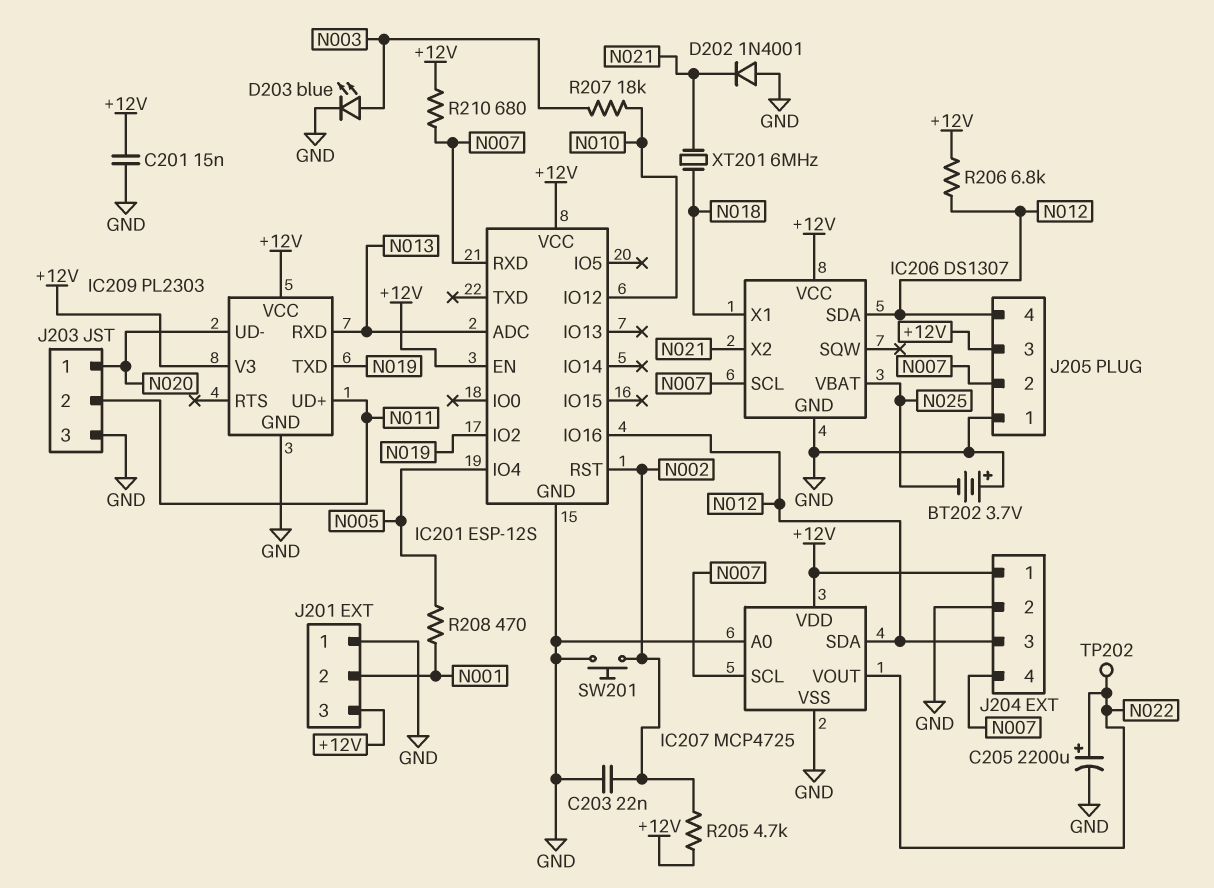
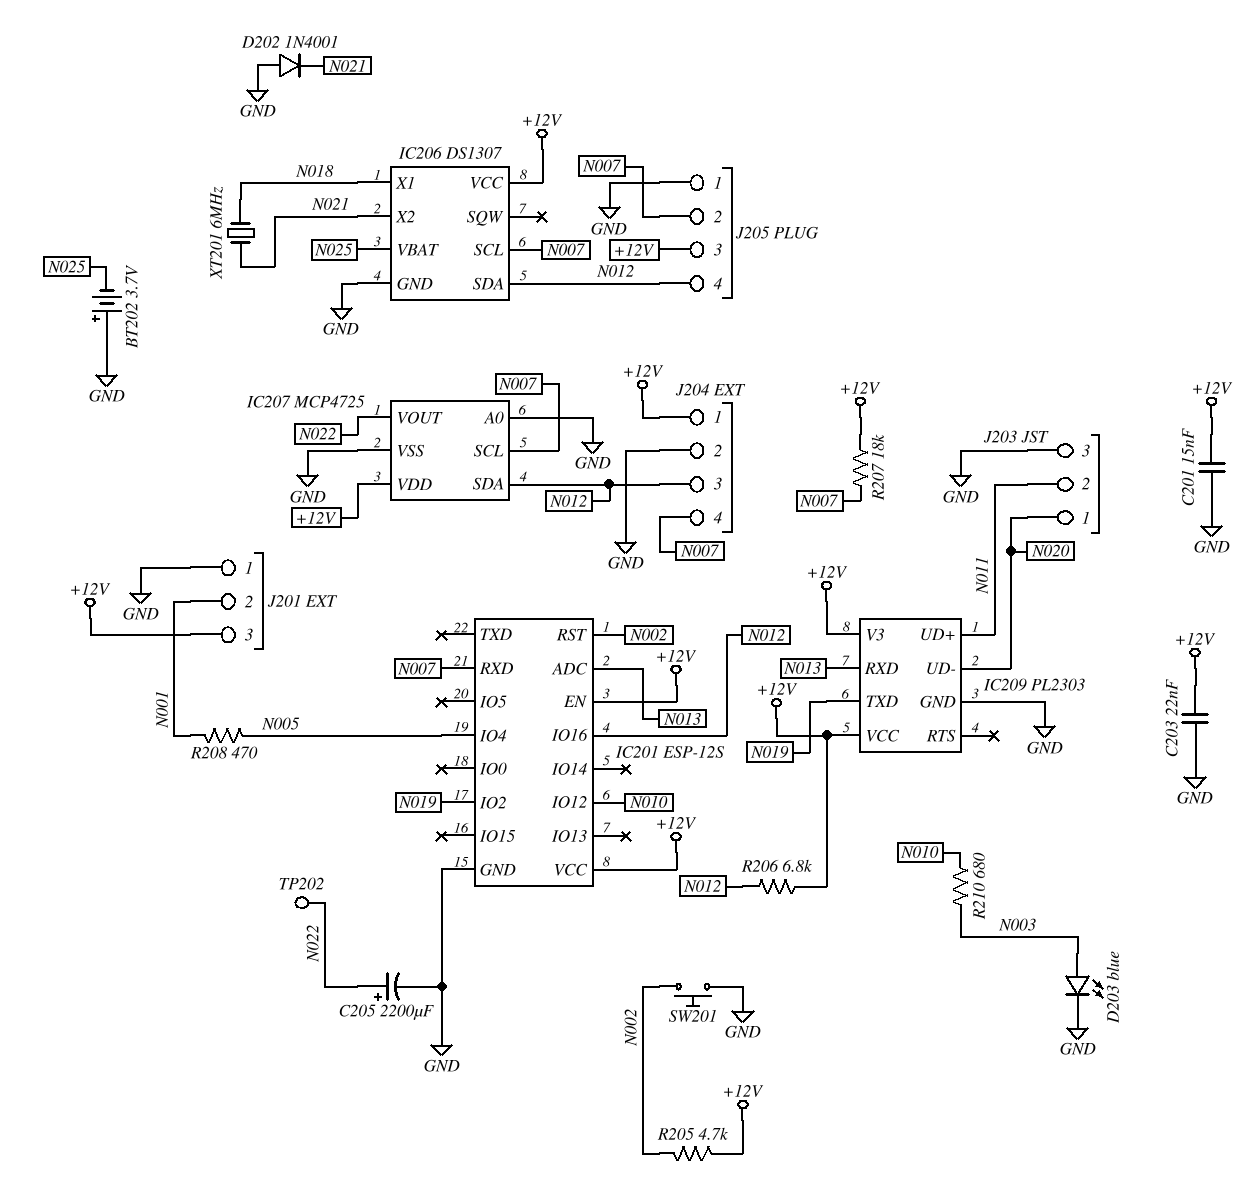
C203: 22nF (GND, N002) -> 22nF (+12V, GND)
R207: 18k (N003, N010) -> 18k (+12V, N007)
R210: 680 (+12V, N007) -> 680 (N003, N010)

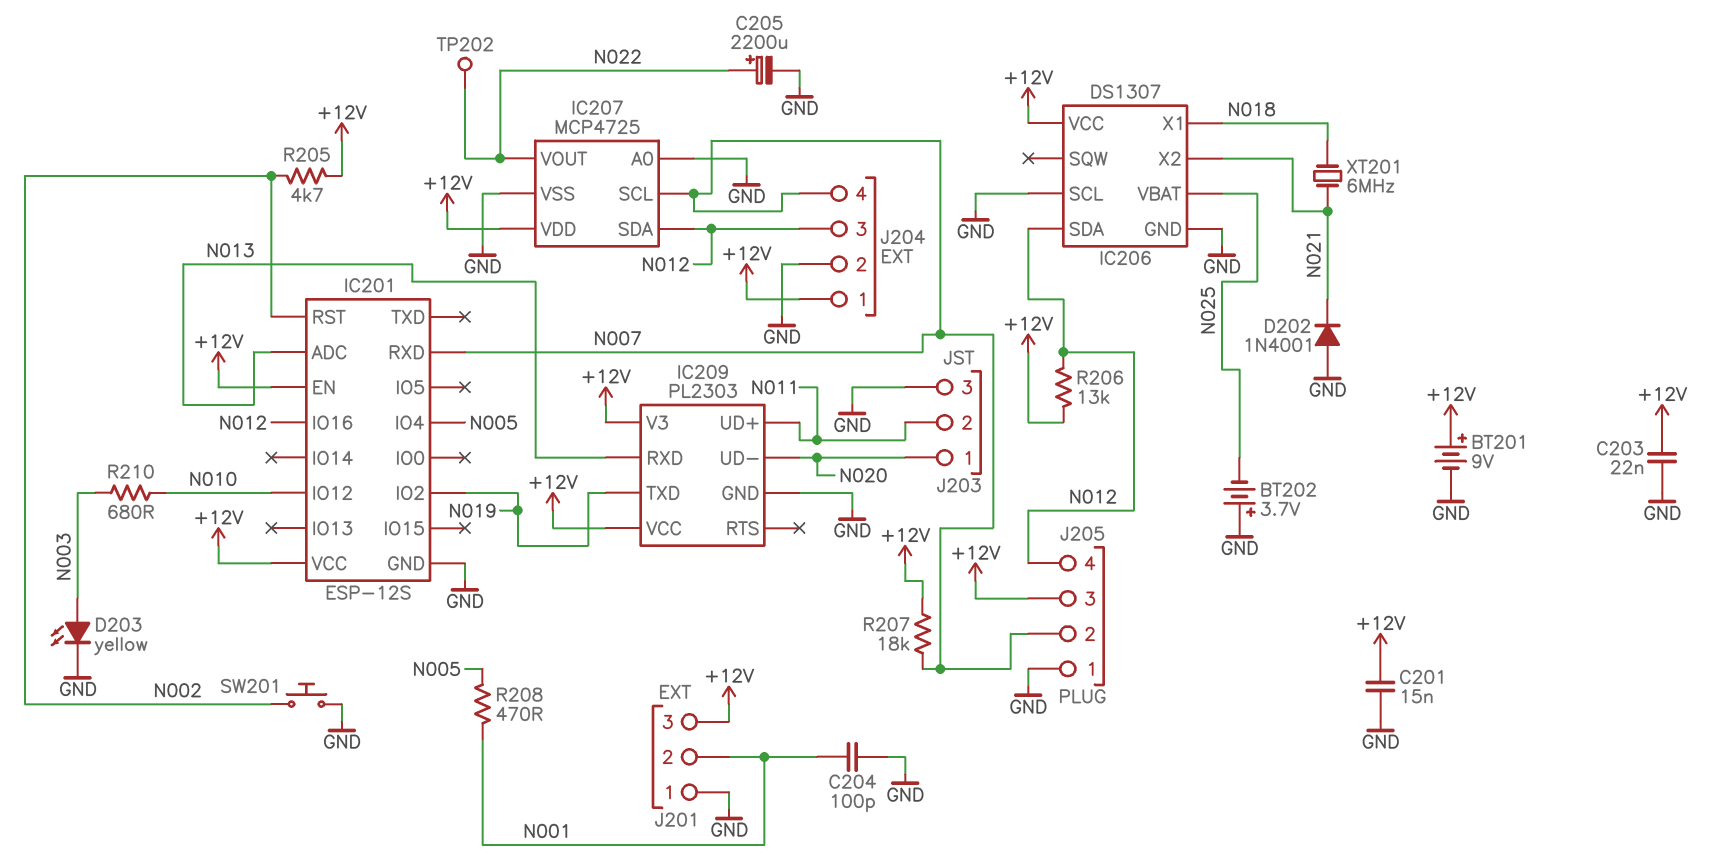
BT201: none -> 9V (plus +12V, minus GND)
C204: none -> 100pF (GND, N001)
D203: LED blue (A N003, K GND) -> LED yellow (A N003, K GND)
IC206 pin SCL: N007 -> GND
R206: 6.8k (+12V, N012) -> 13k (+12V, N012)

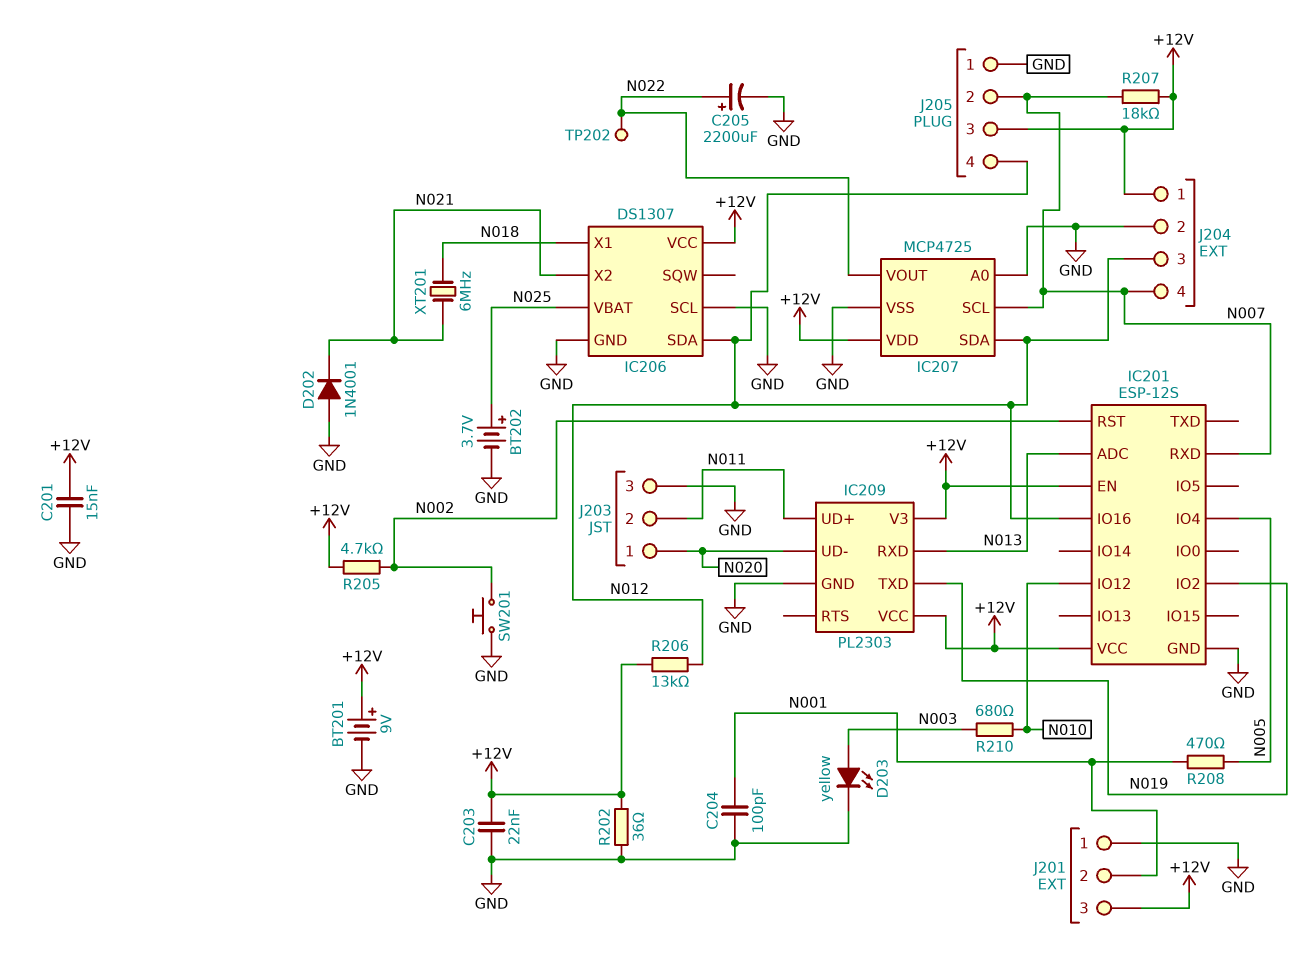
BT202: 3.7V (plus GND, minus N025) -> 3.7V (plus N025, minus GND)
R202: none -> 36 (+12V, GND)

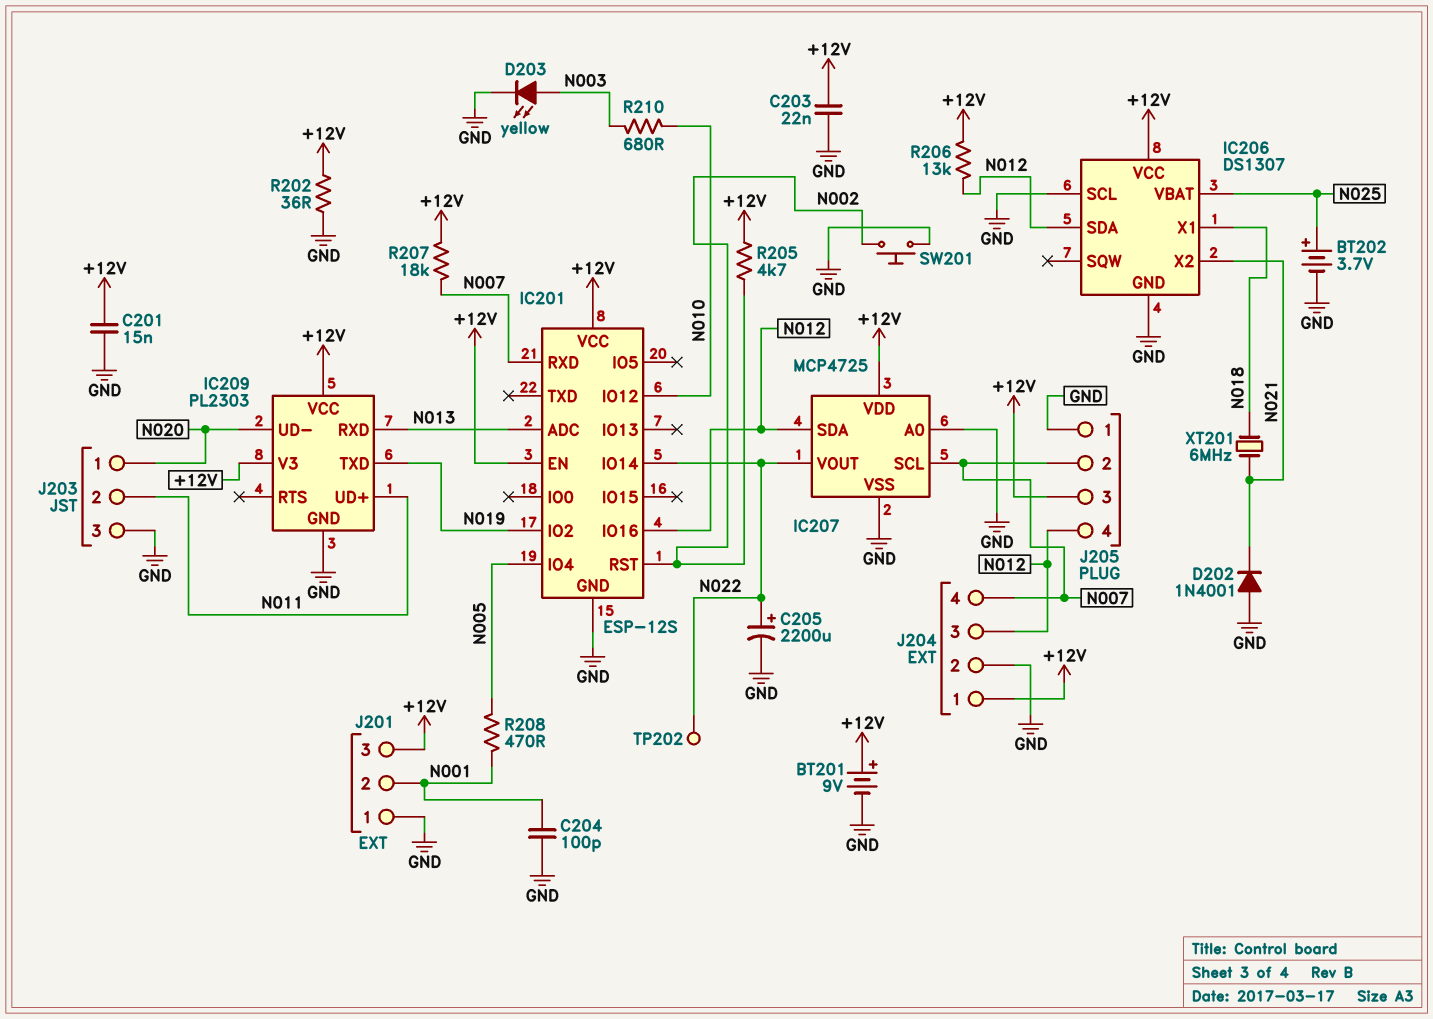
IC201 pin IO14: none -> N022

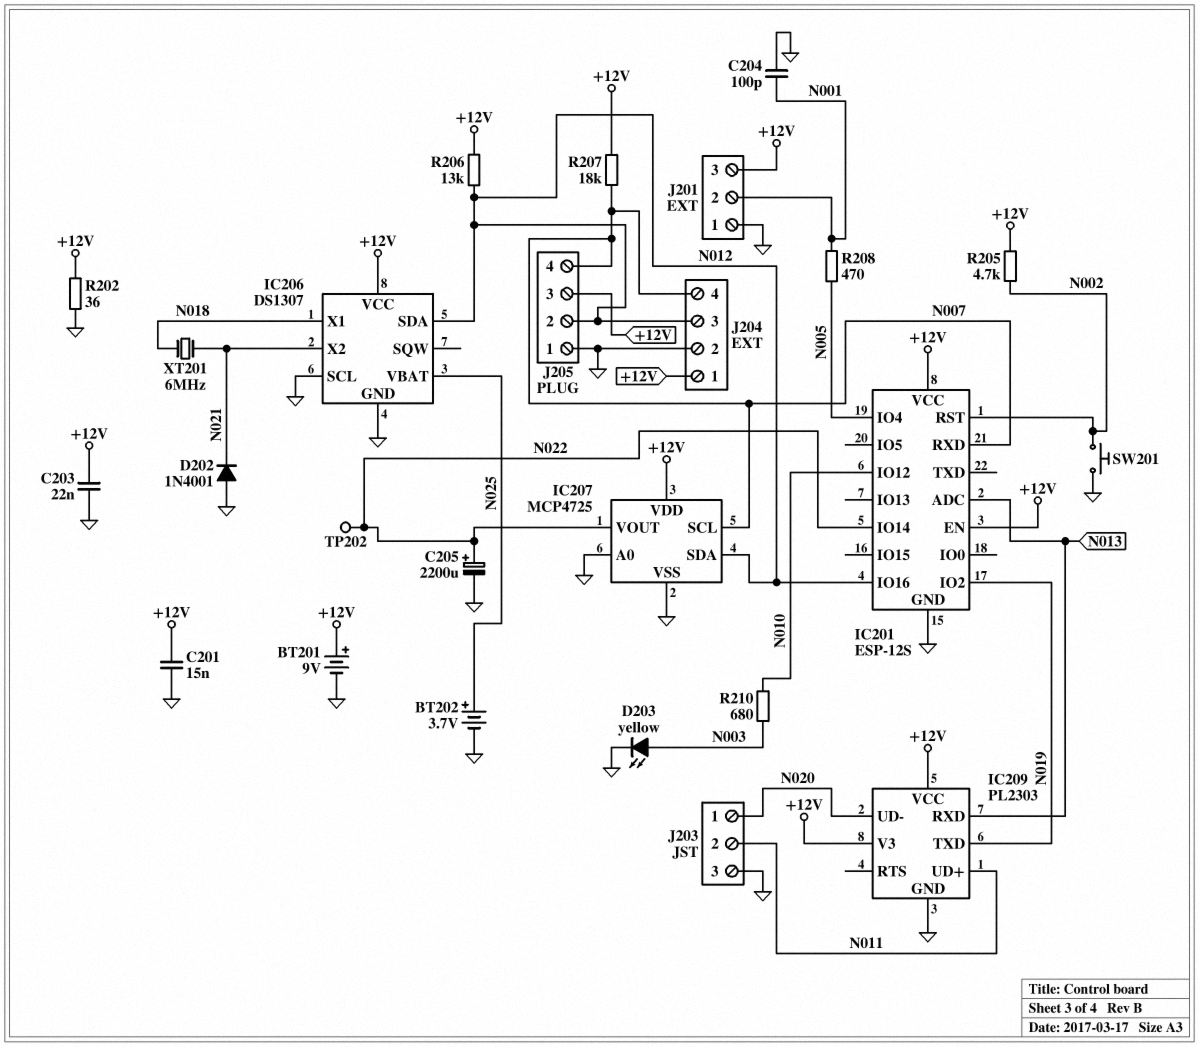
J205 pin 2: N007 -> N012
J205 pin 4: N012 -> N007

